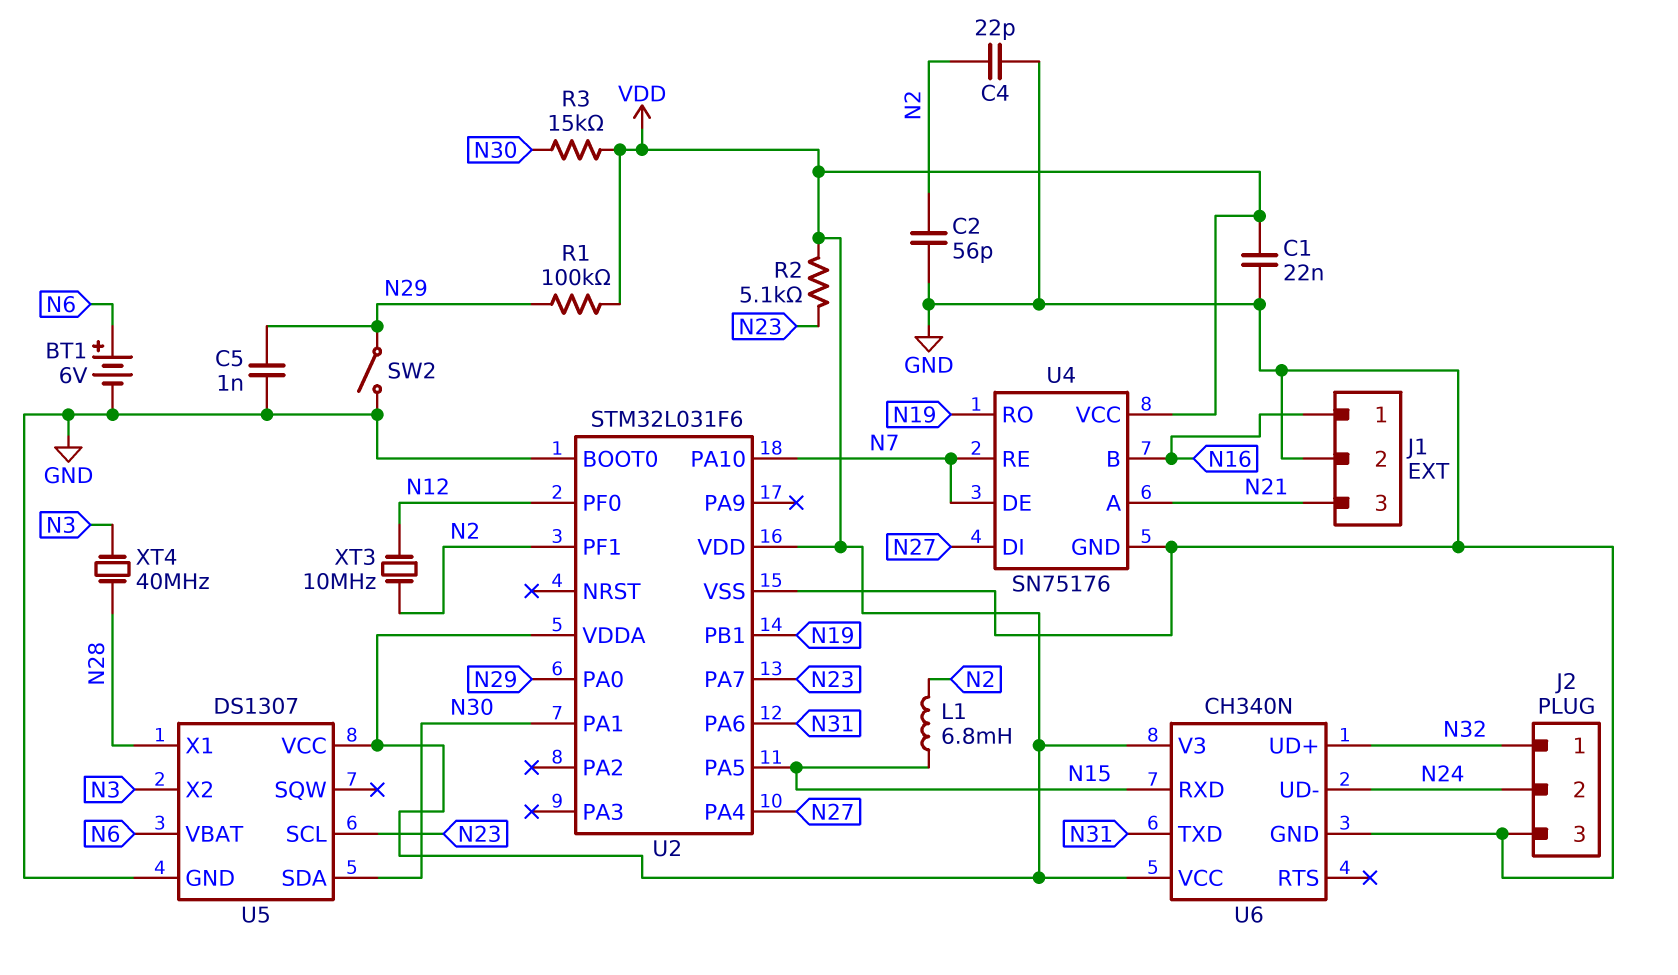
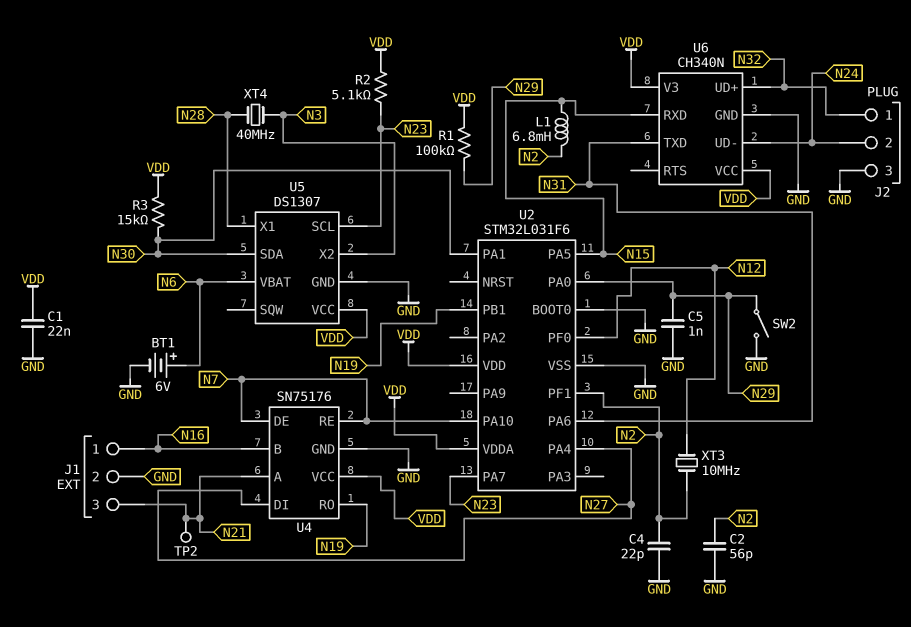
TP2: none -> test point (N21)

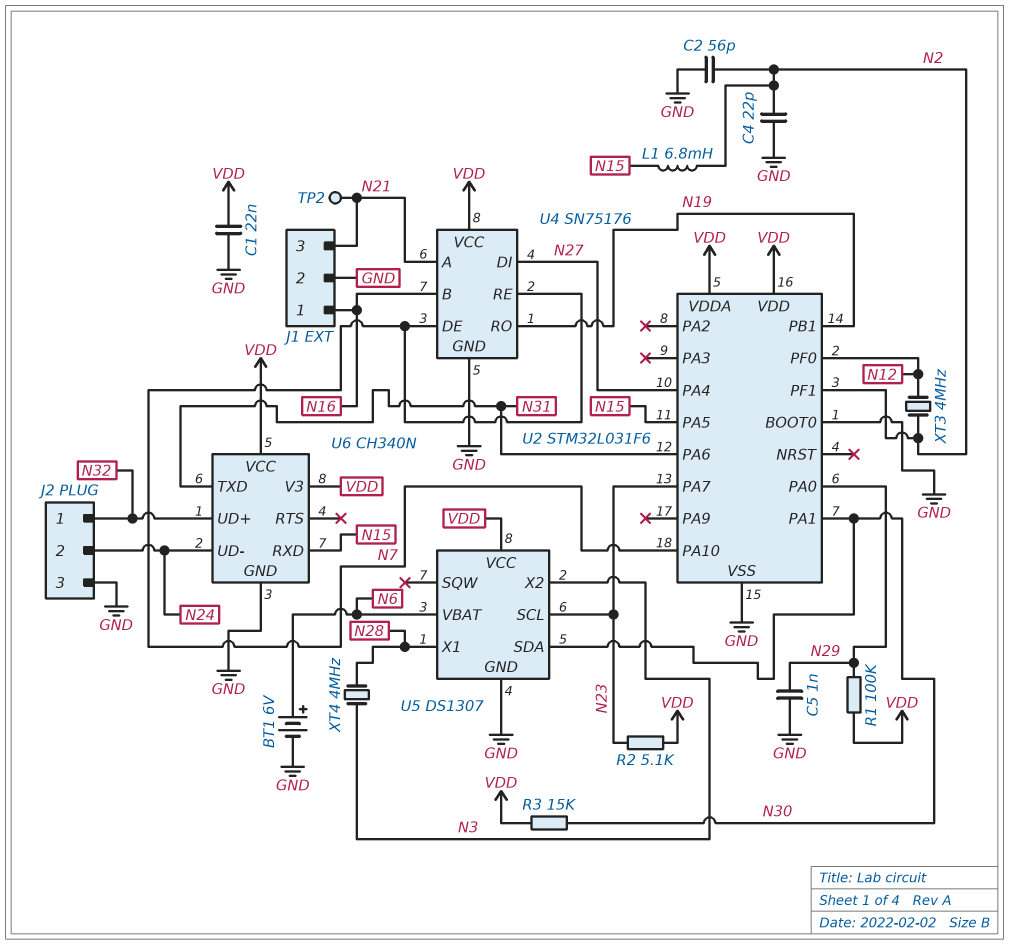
SW2: switch (GND, N29) -> none
XT3: 10MHz (N2, N12) -> 4MHz (N2, N12)
XT4: 40MHz (N3, N28) -> 4MHz (N3, N28)

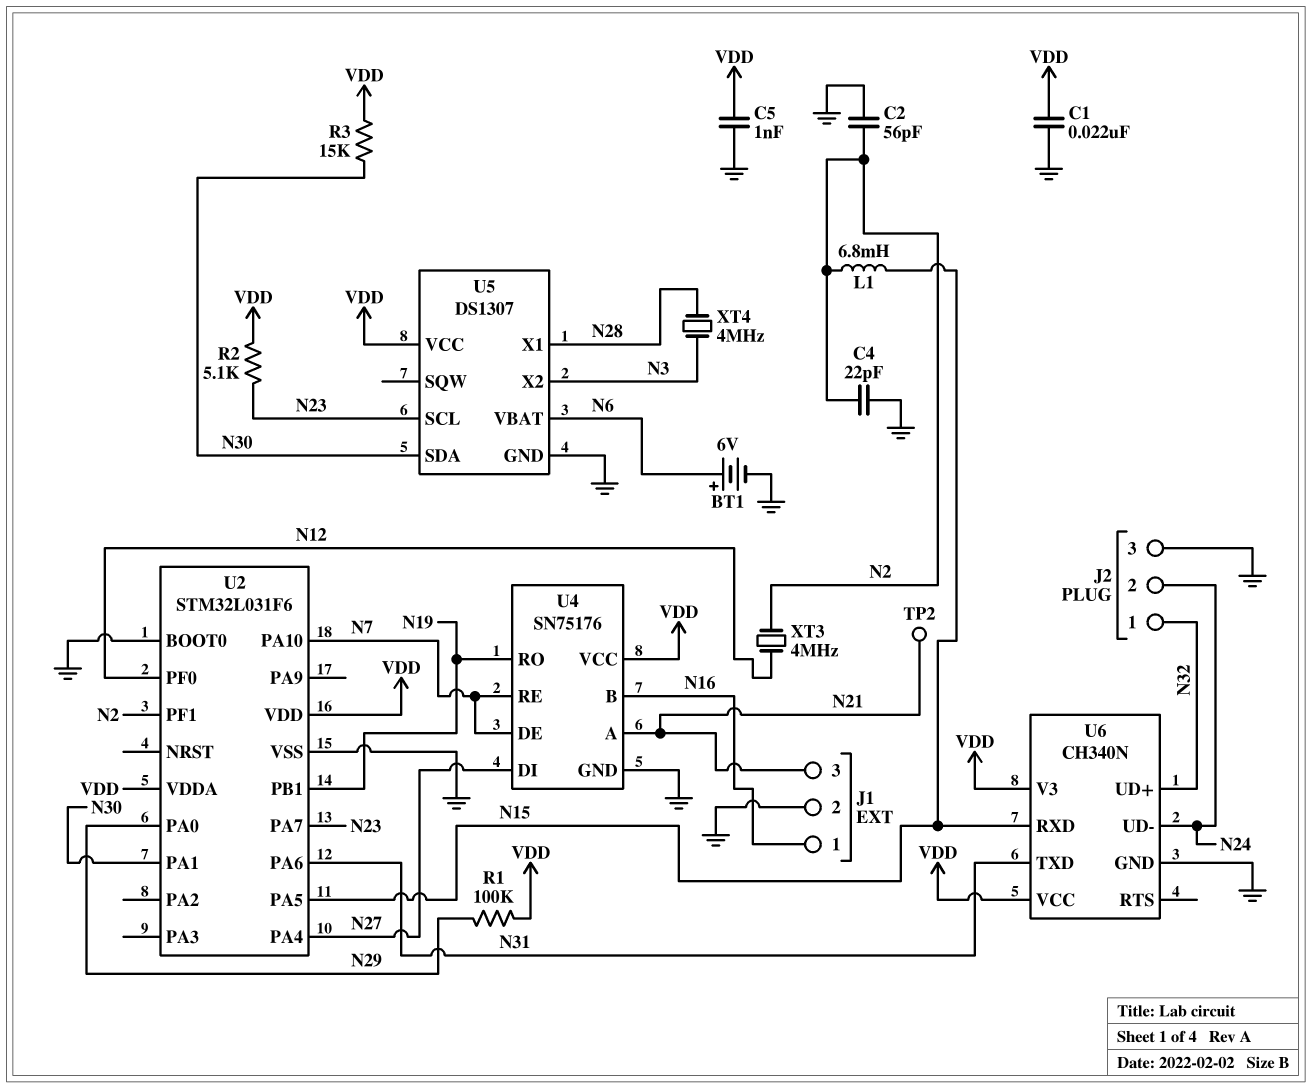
C5: 1nF (GND, N29) -> 1nF (GND, VDD)

